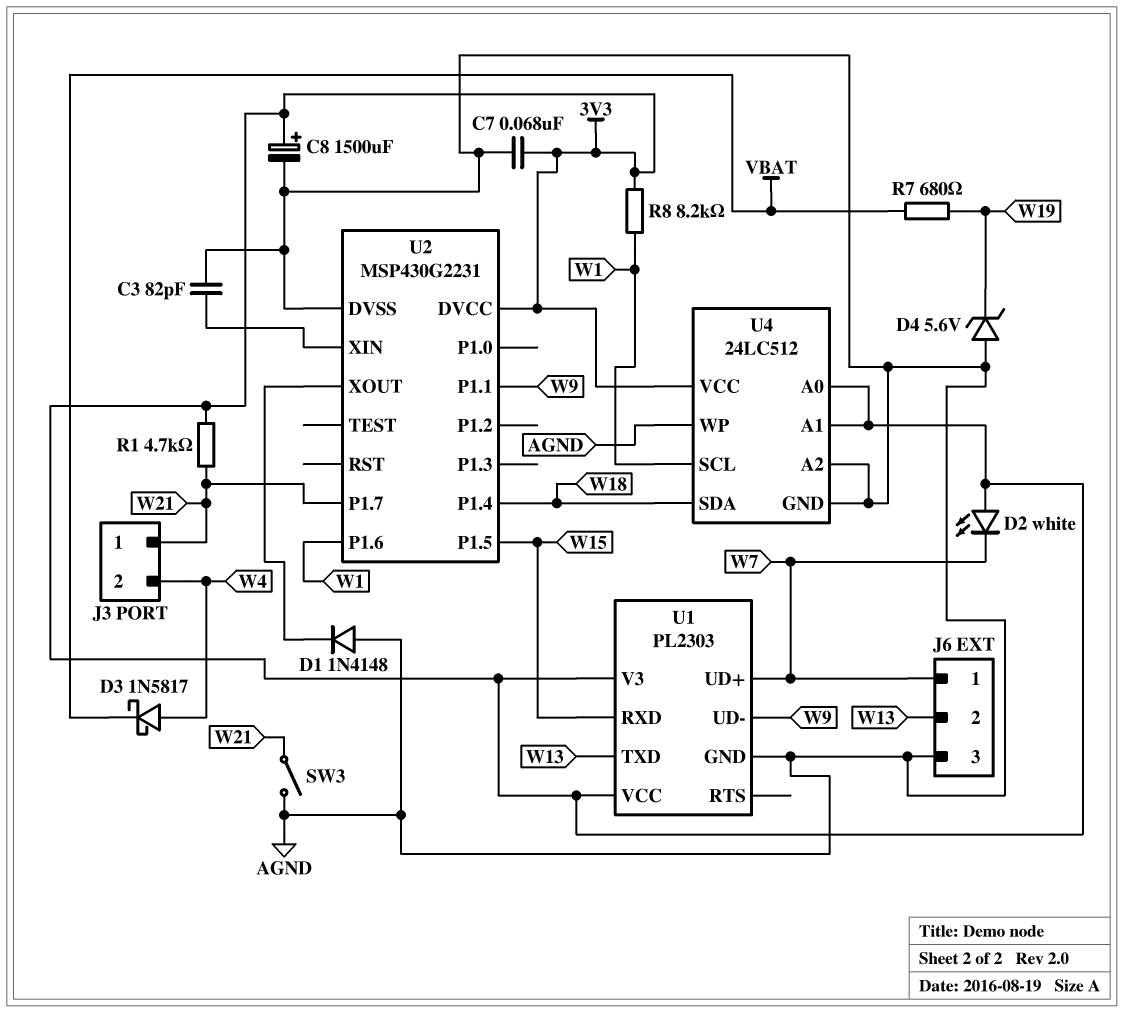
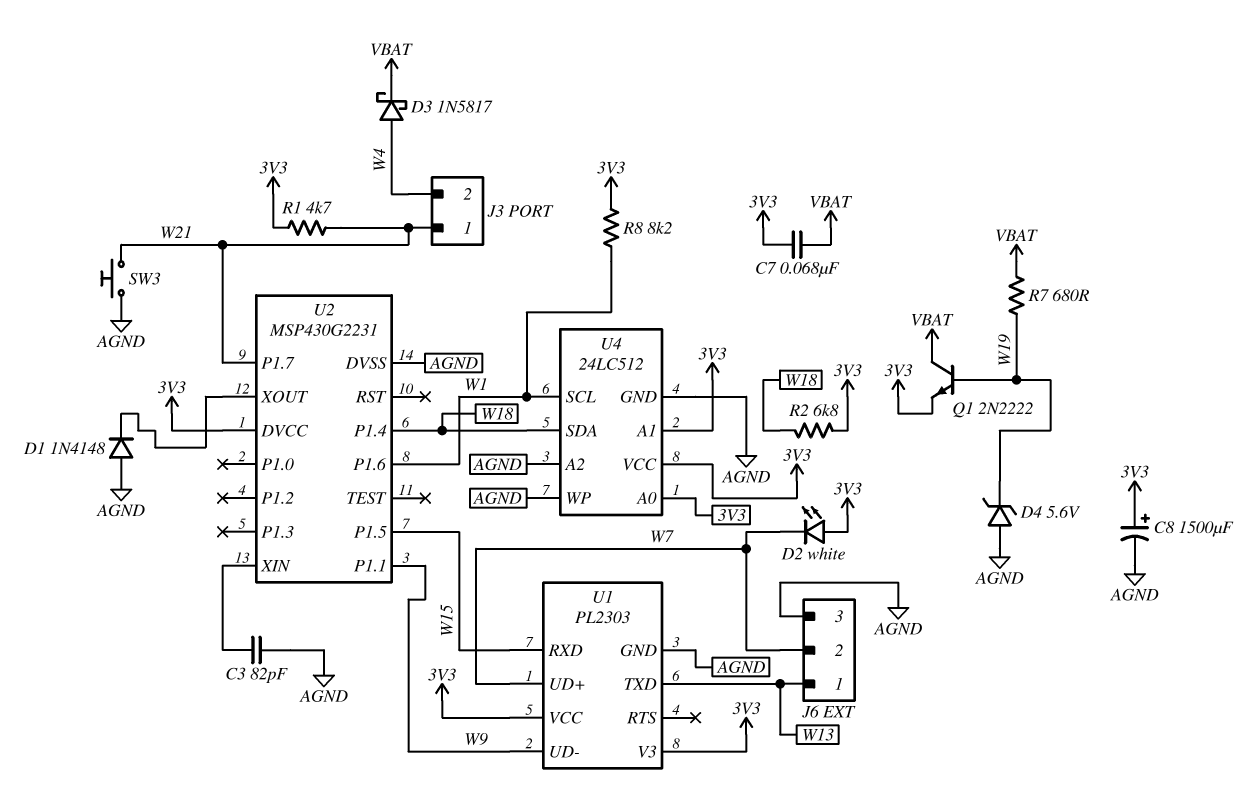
C7: 68nF (3V3, AGND) -> 68nF (3V3, VBAT)
J6 pin 1: W7 -> W13
J6 pin 2: W13 -> W7
Q1: none -> NPN 2N2222 (B W19, C VBAT, E 3V3)
R2: none -> 6.8k (3V3, W18)
SW3: switch (AGND, W21) -> button (AGND, W21)

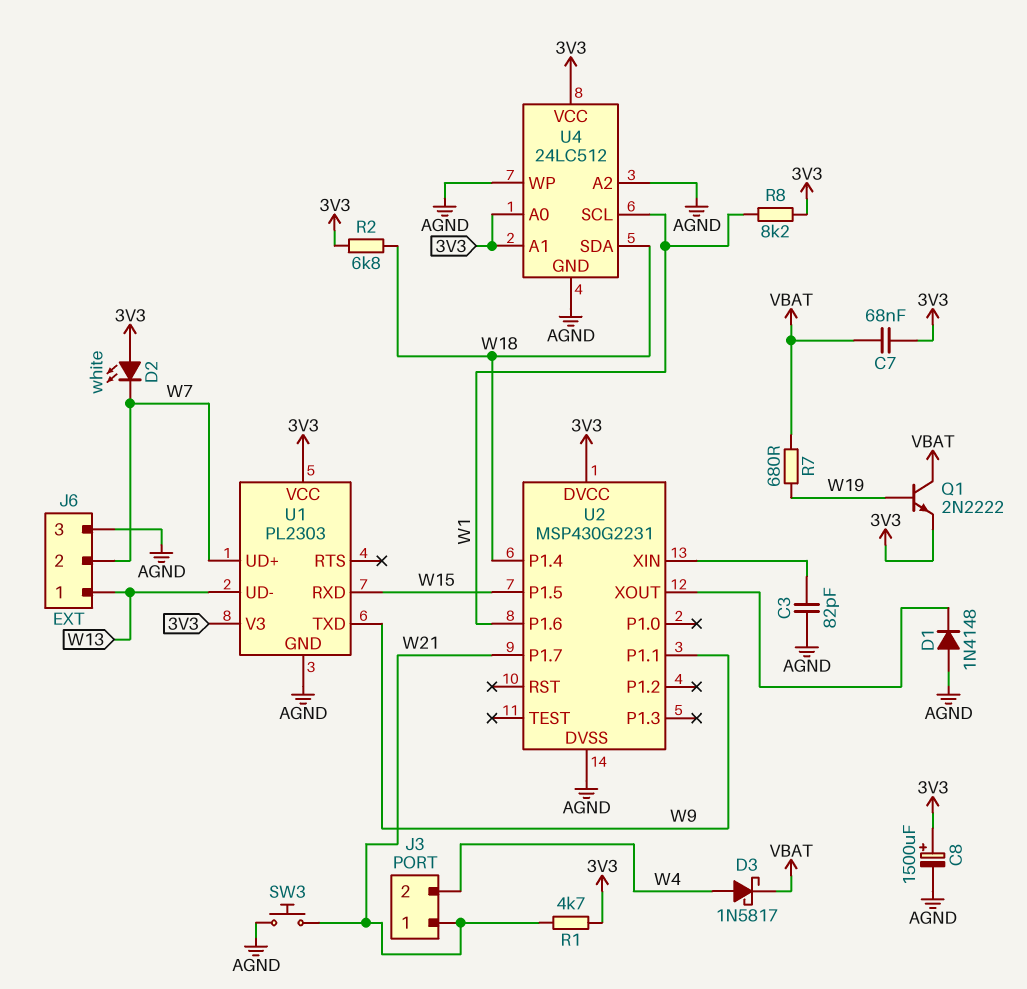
D4: zener 5.6V (A AGND, K W19) -> none
U1 pin TXD: W13 -> W9
U1 pin UD-: W9 -> W13

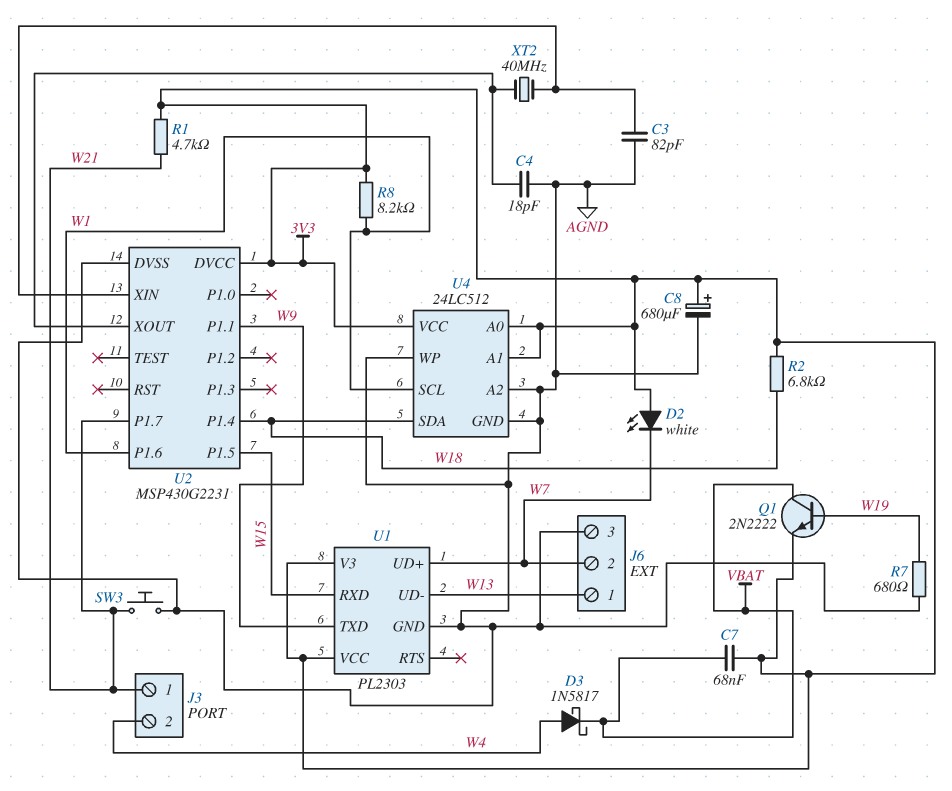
C4: none -> 18pF (AGND, U2/XOUT)
C8: 1500uF (plus 3V3, minus AGND) -> 680uF (plus 3V3, minus AGND)
D1: diode 1N4148 (A AGND, K U2/XOUT) -> none
R7: 680 (VBAT, W19) -> 680 (AGND, W19)
XT2: none -> 40MHz (U2/XIN, U2/XOUT)

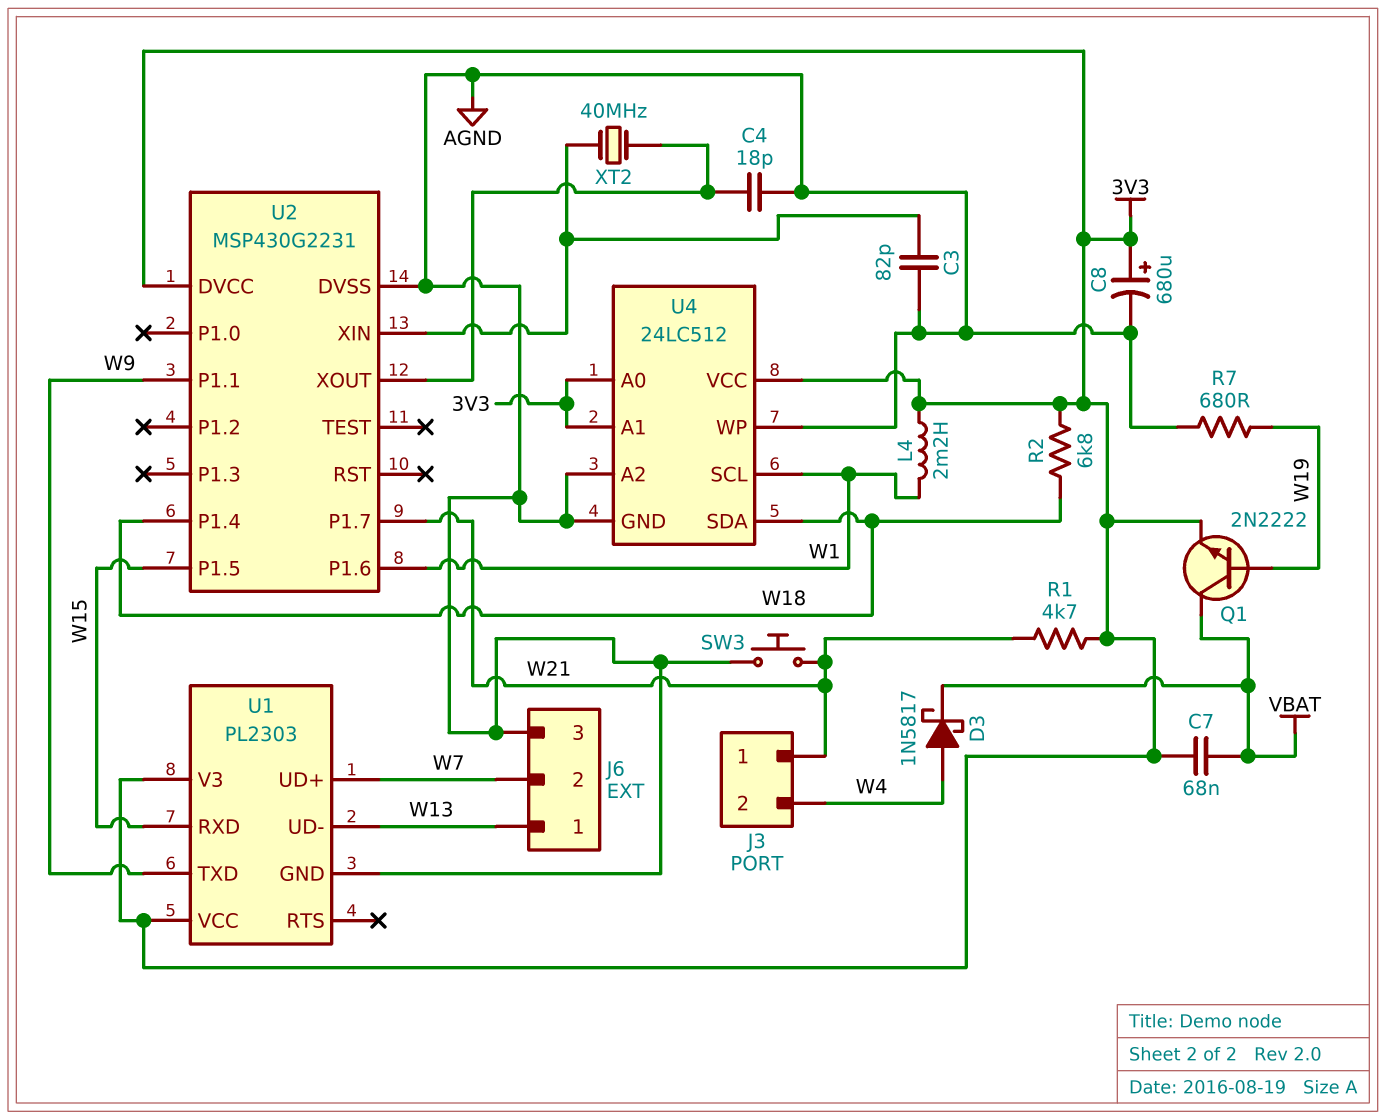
D2: LED white (A 3V3, K W7) -> none
L4: none -> 2.2mH (3V3, W1)
R8: 8.2k (3V3, W1) -> none

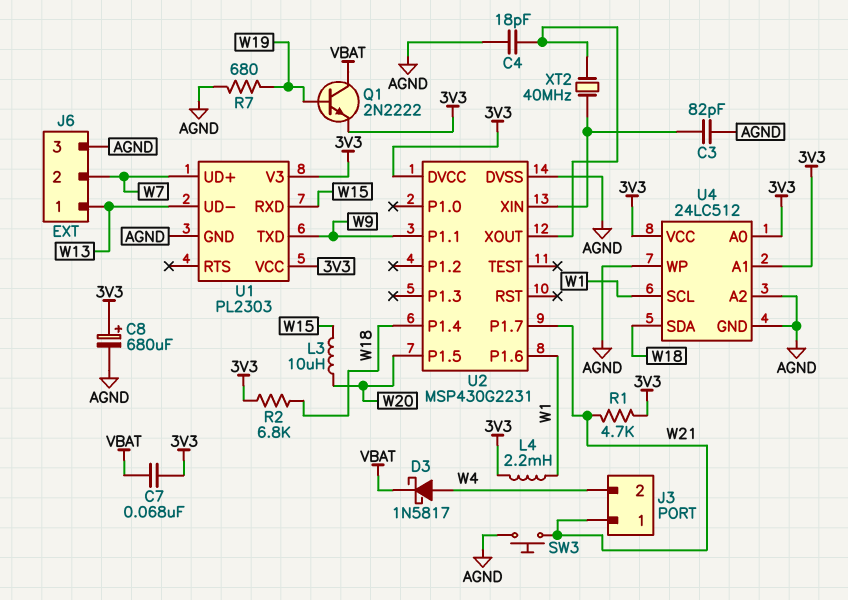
L3: none -> 10uH (W15, W20)
U2 pin P1.5: W15 -> W20

